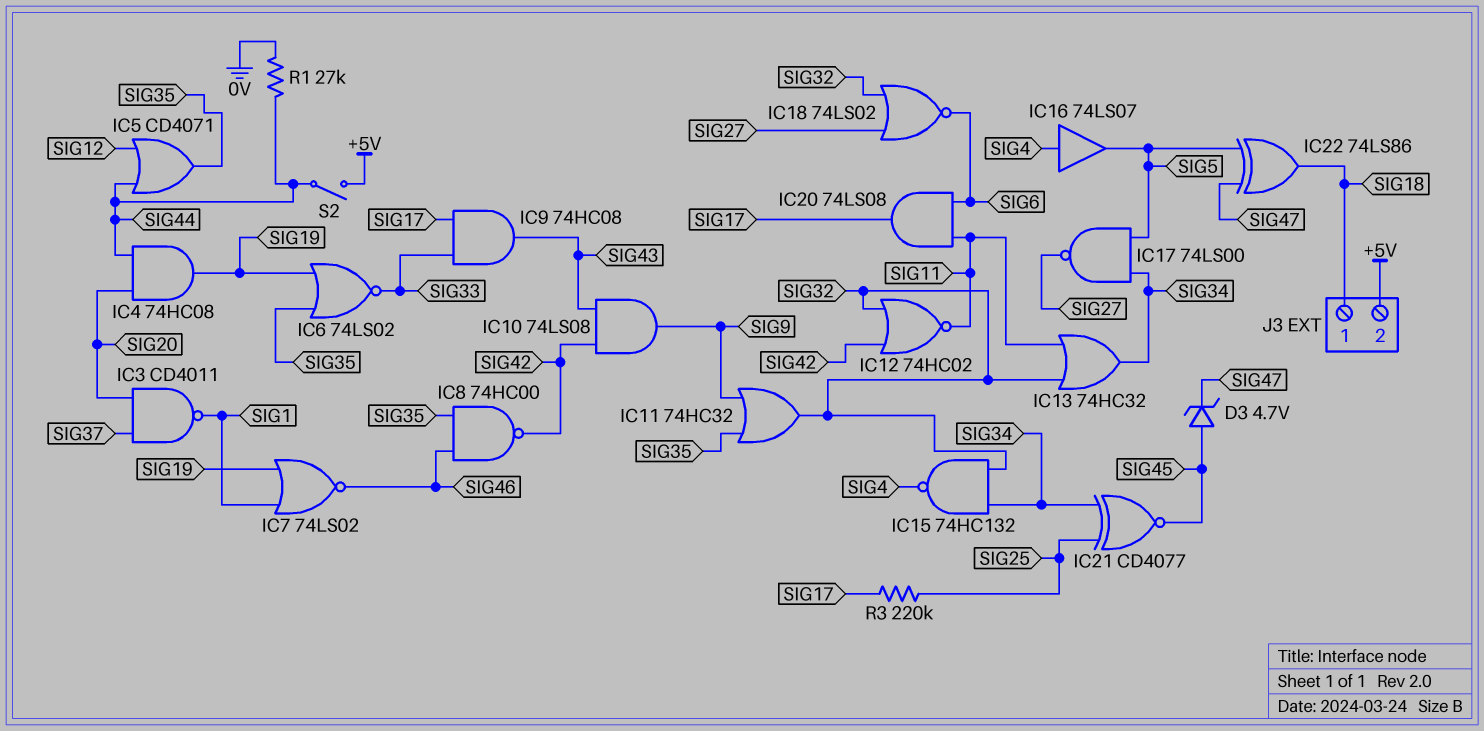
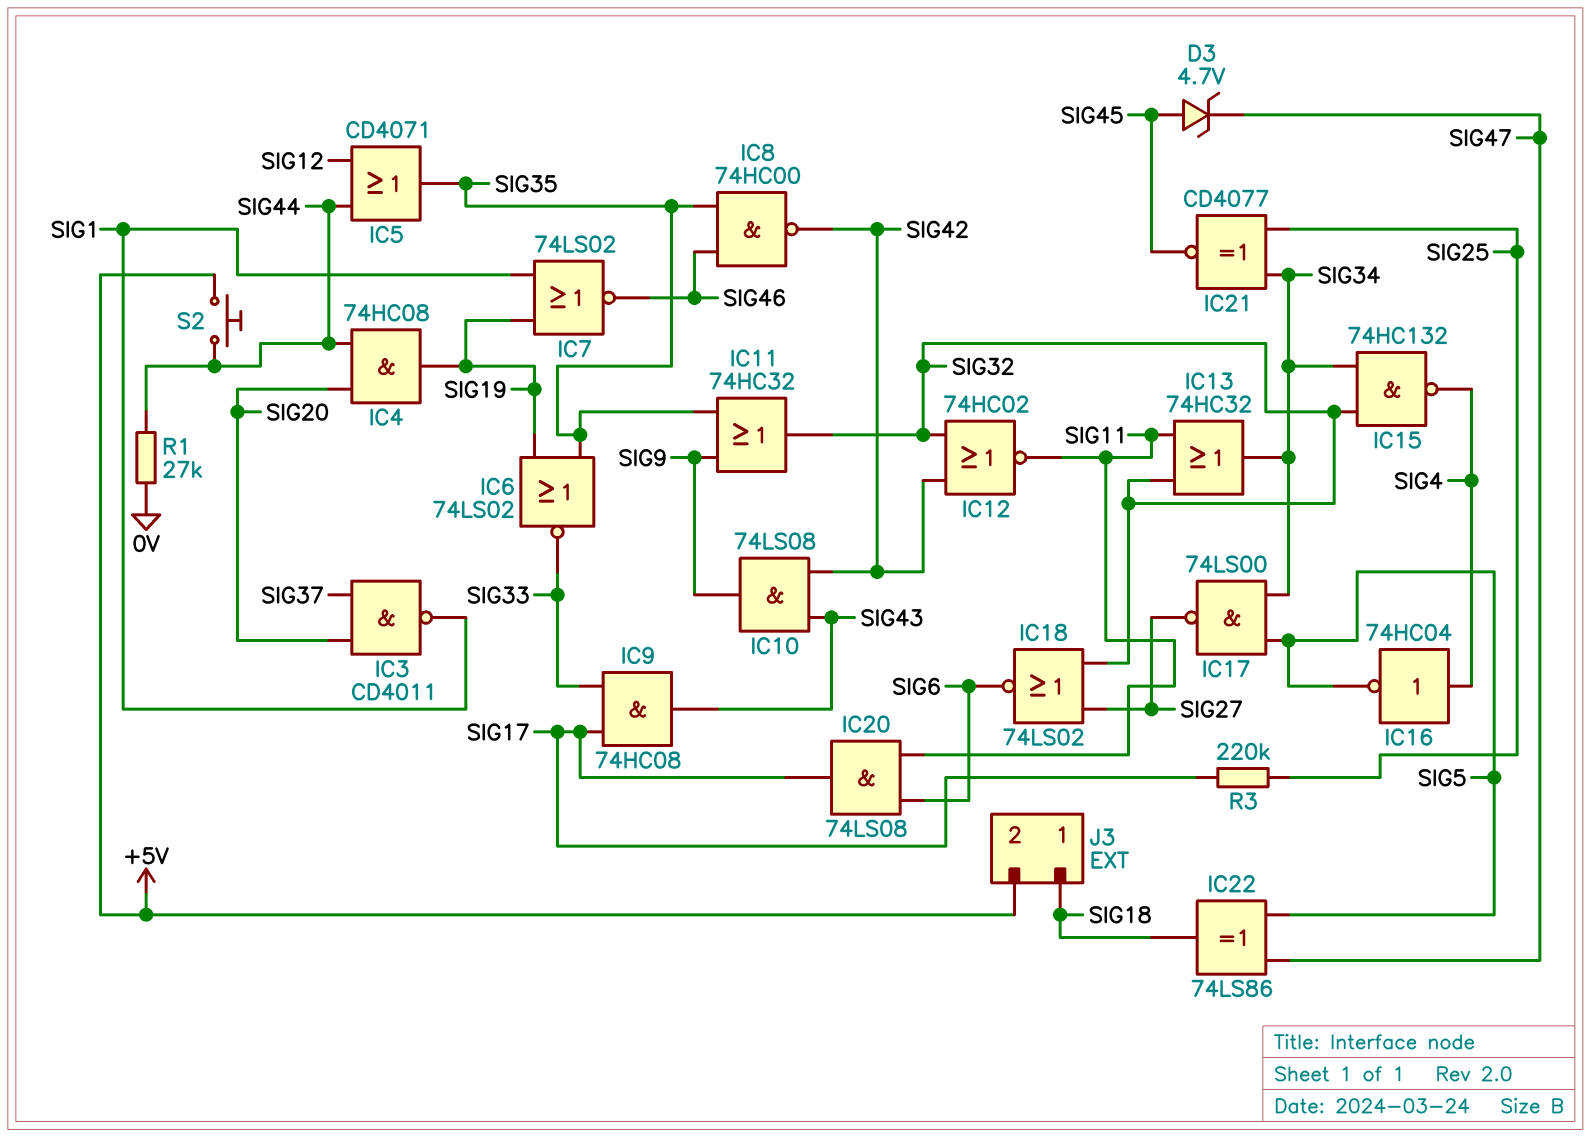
IC16: buffer 74LS07 (in SIG4, out SIG5) -> NOT 74HC04 (in SIG4, out SIG5)
S2: switch (+5V, SIG44) -> button (+5V, SIG44)

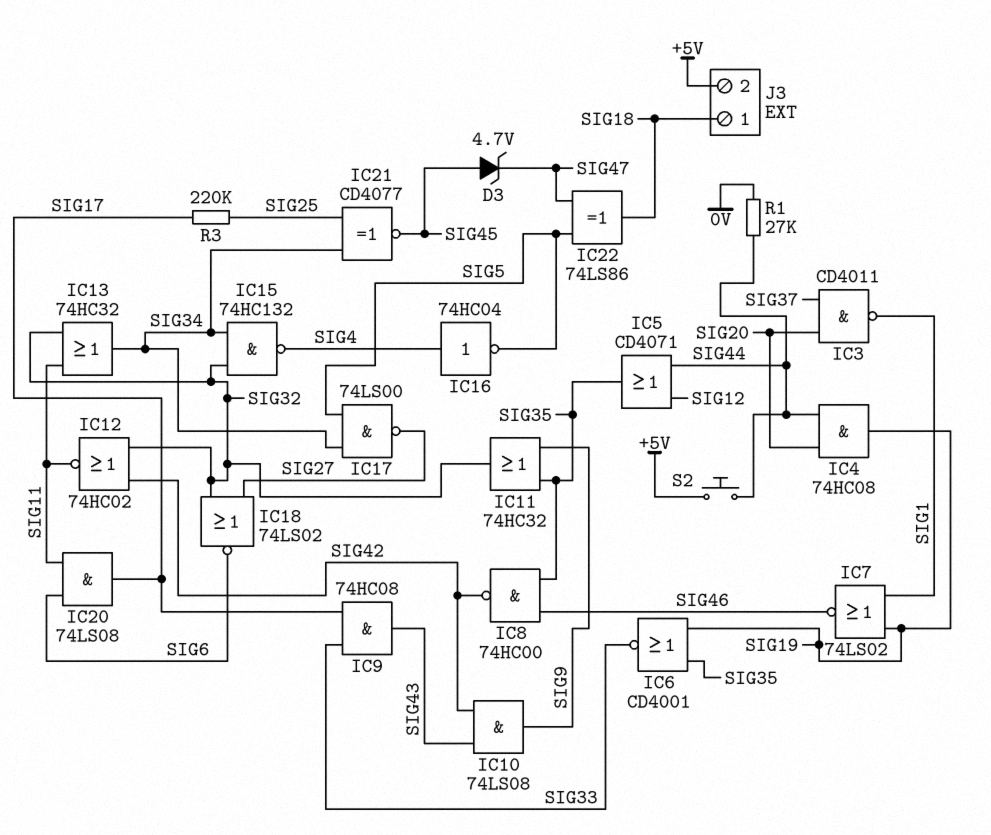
IC6: NOR 74LS02 (in SIG19, in SIG35, out SIG33) -> NOR CD4001 (in SIG19, in SIG35, out SIG33)

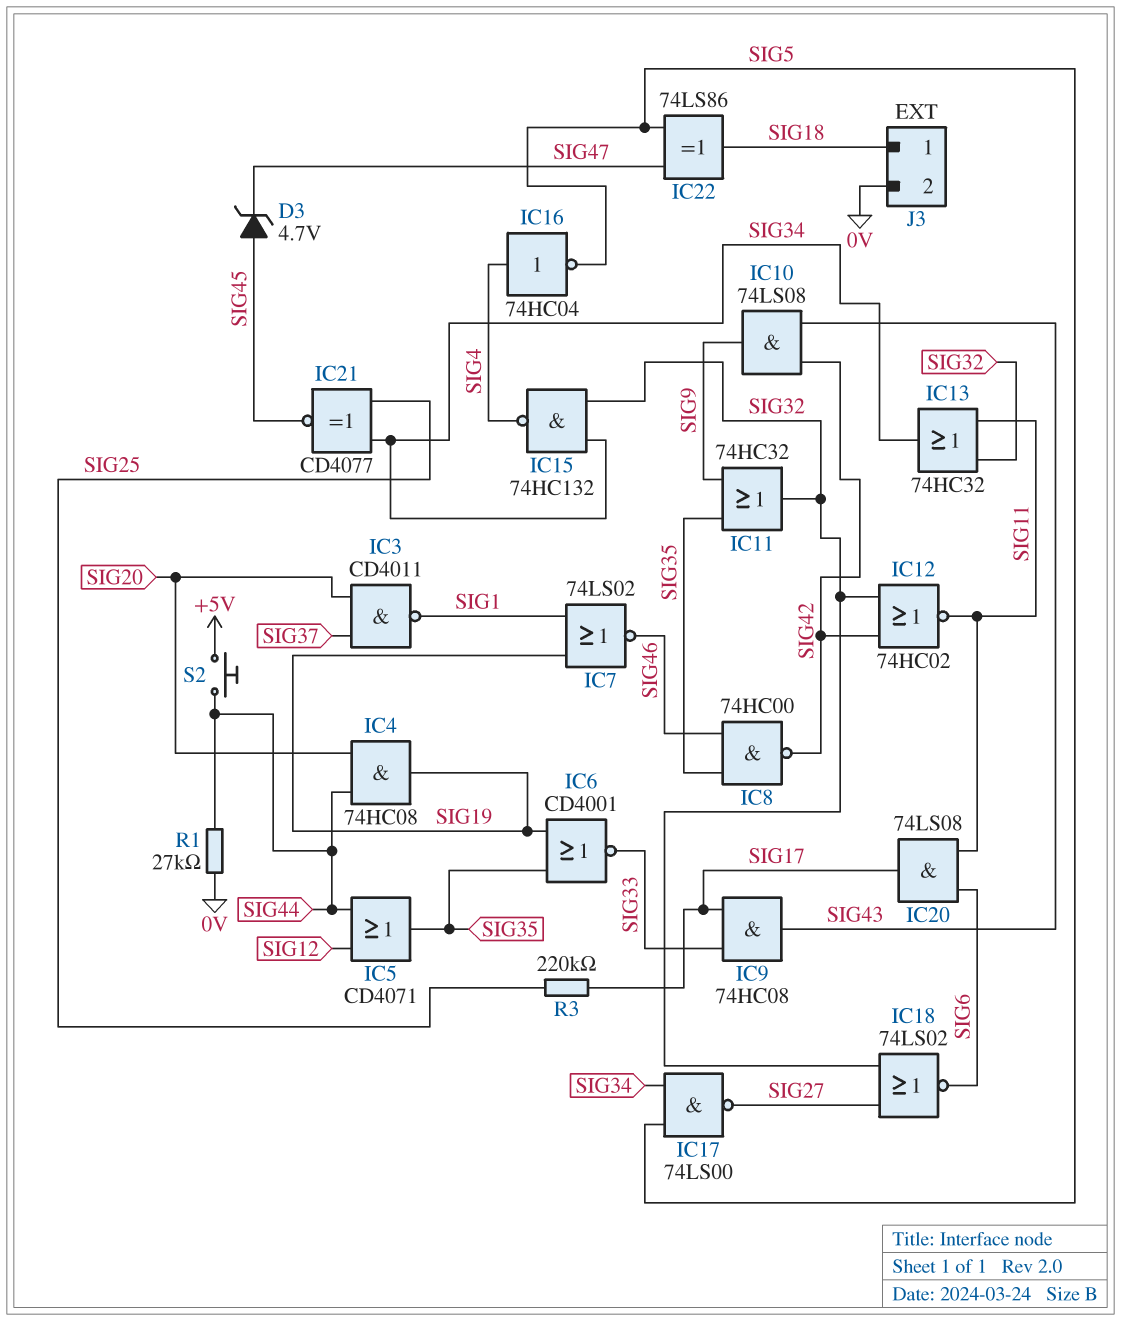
J3 pin 2: +5V -> 0V

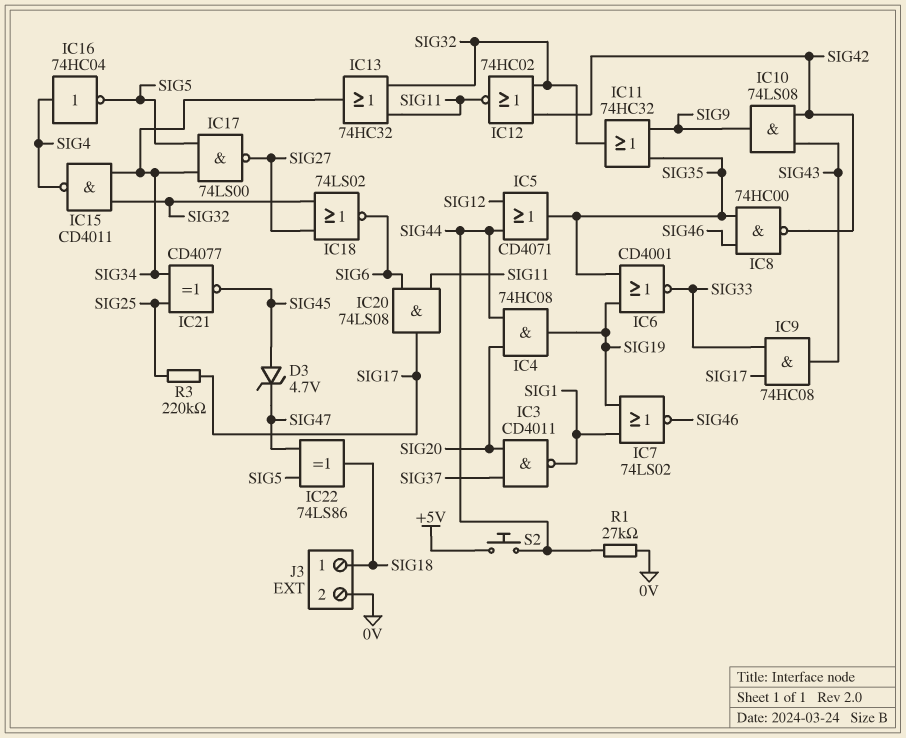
IC15: NAND 74HC132 (in SIG32, in SIG34, out SIG4) -> NAND CD4011 (in SIG32, in SIG34, out SIG4)

